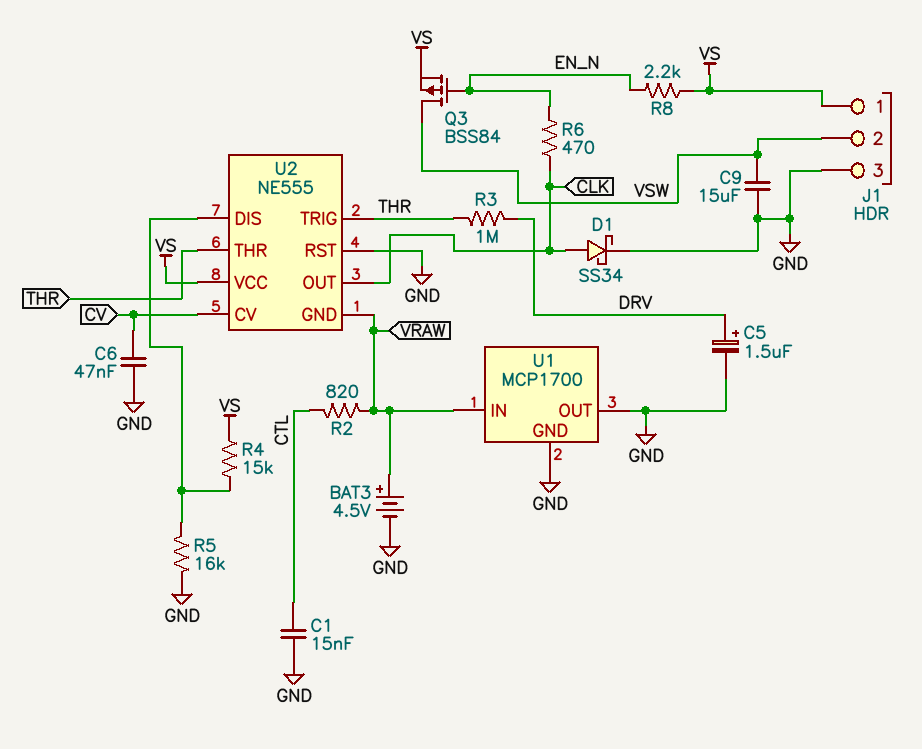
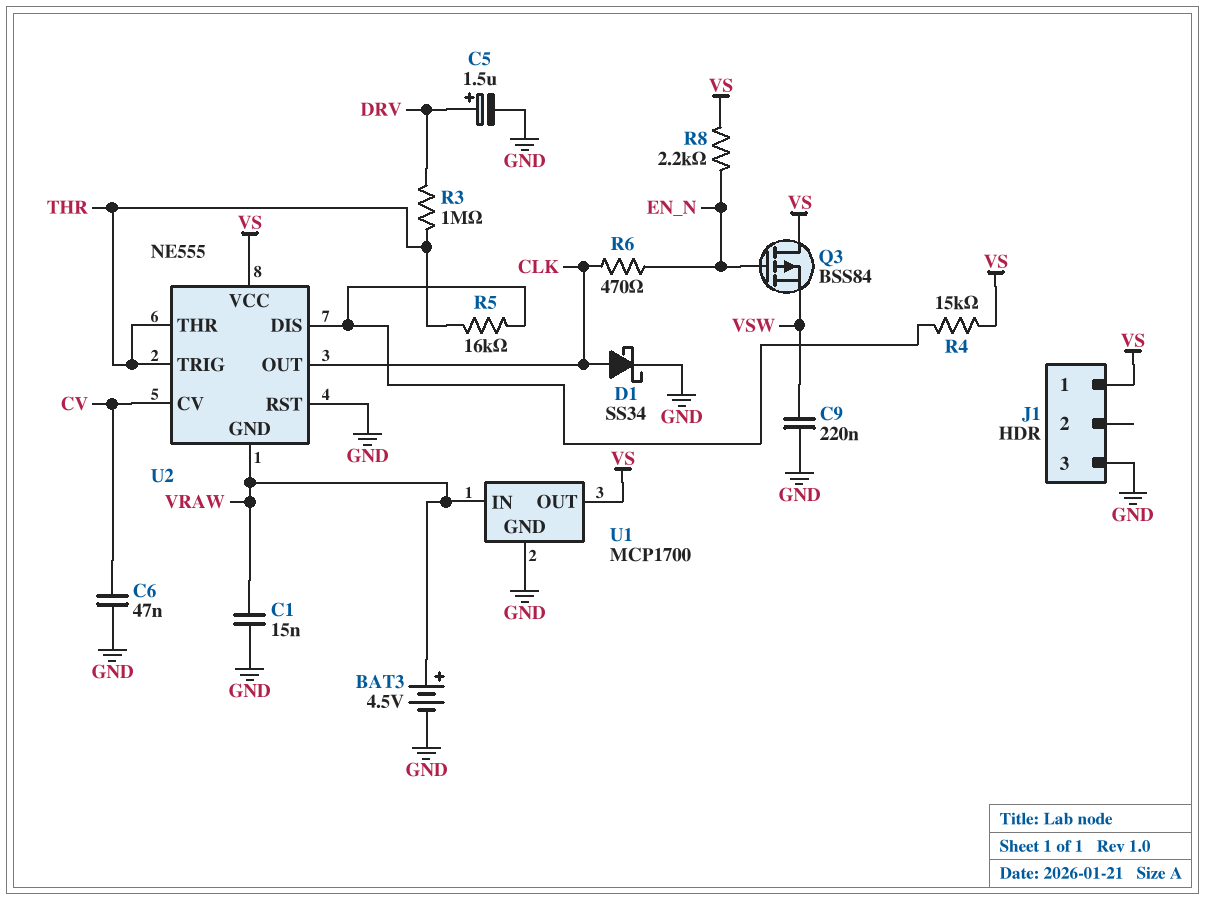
C1: 15nF (CTL, GND) -> 15nF (GND, VRAW)
C9: 15uF (GND, VSW) -> 220nF (GND, VSW)
J1 pin 2: VSW -> none
Q3: PMOS BSS84 (G EN_N, D VSW, S VS) -> PMOS BSS84 (G EN_N, D VS, S VSW)
R2: 820 (CTL, VRAW) -> none
R5: 16k (GND, U2/DIS) -> 16k (THR, U2/DIS)
U1 pin OUT: GND -> VS

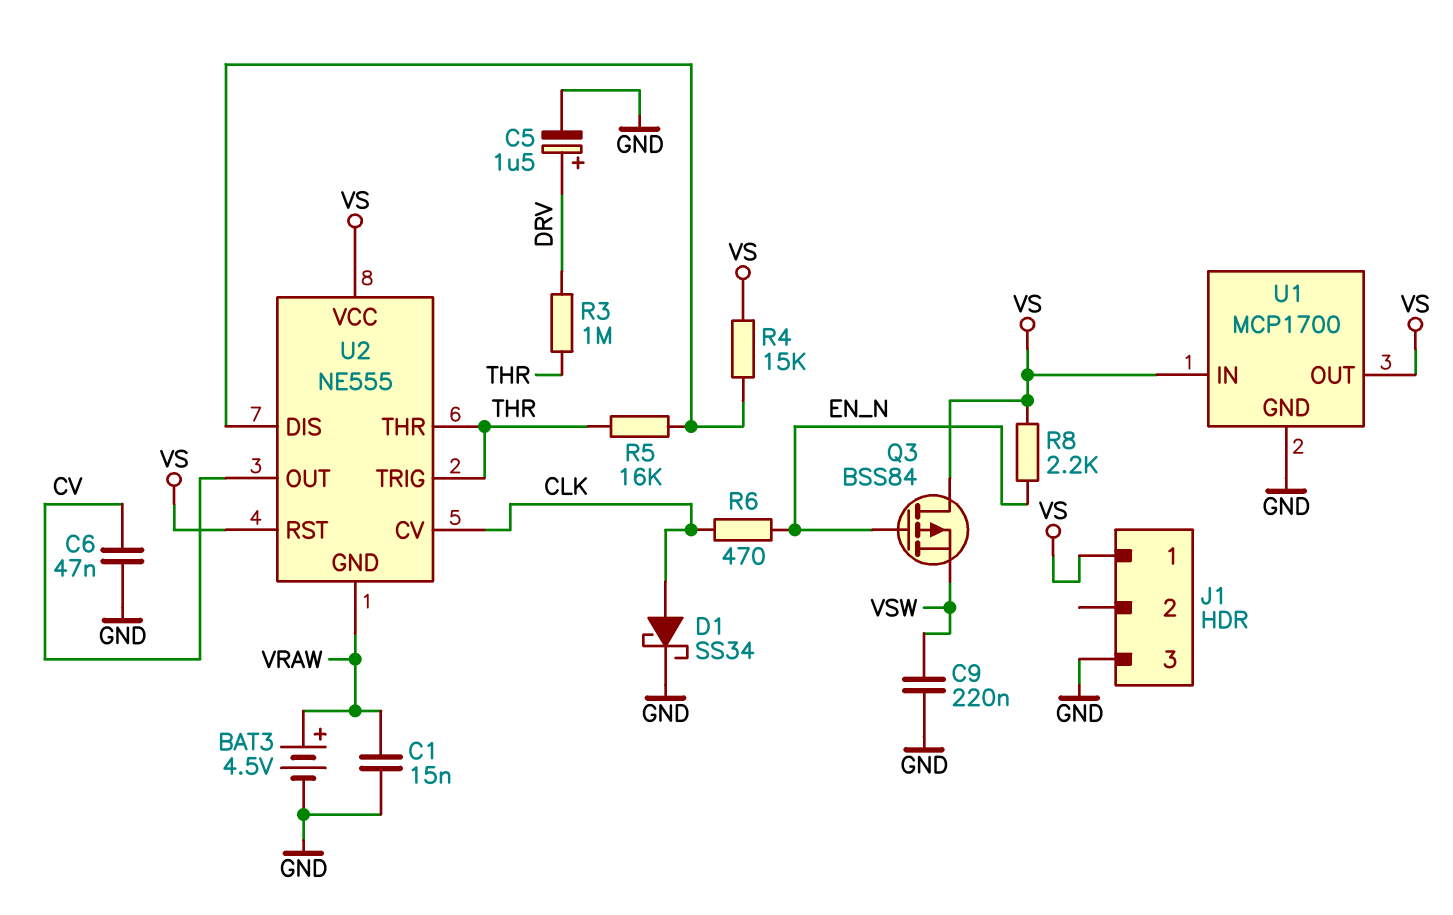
U1 pin IN: VRAW -> VS
U2 pin CV: CV -> CLK
U2 pin OUT: CLK -> CV
U2 pin RST: GND -> VS

